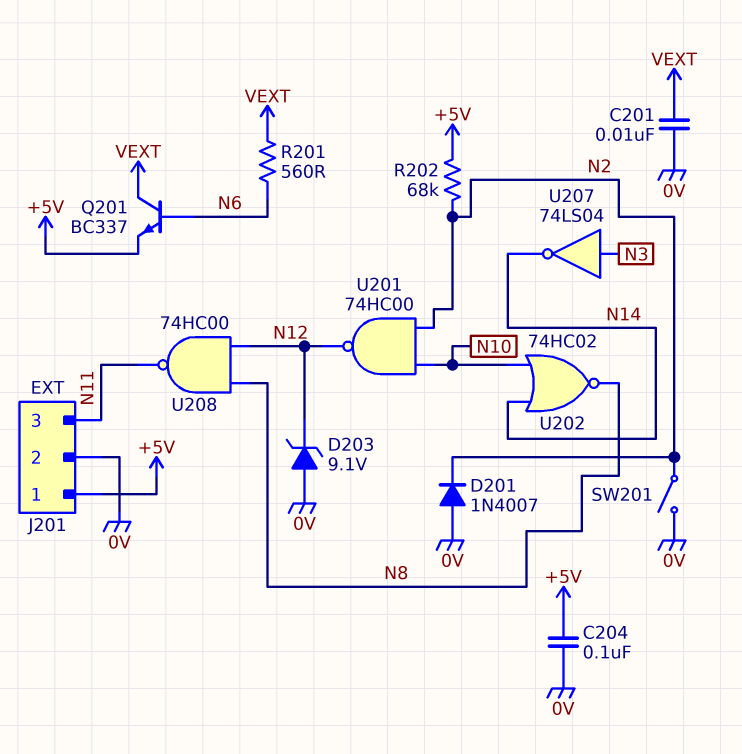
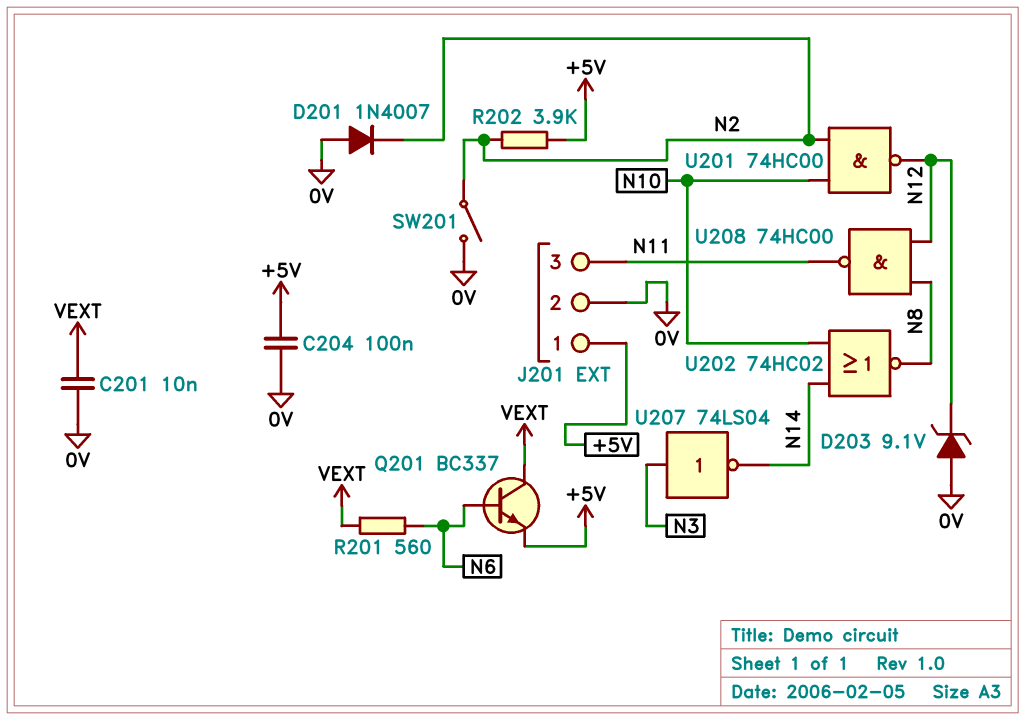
R202: 68k (+5V, N2) -> 3.9k (+5V, N2)

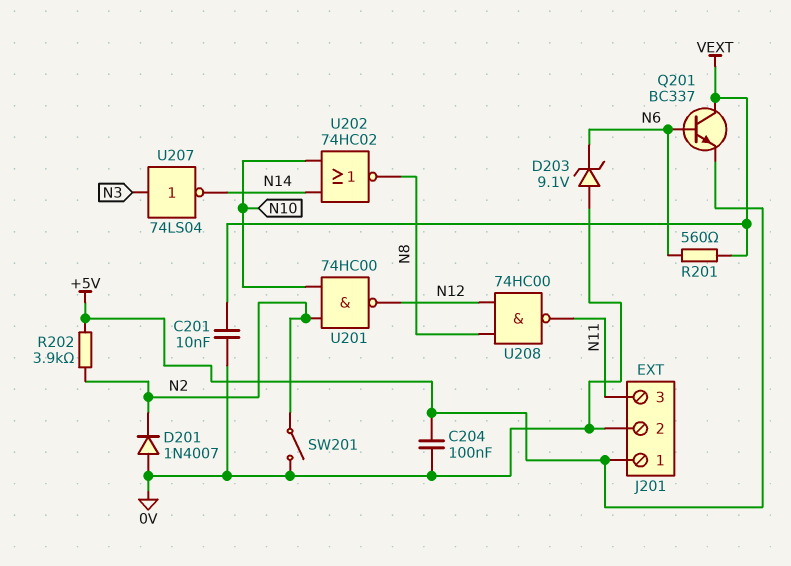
D203: zener 9.1V (A 0V, K N12) -> zener 9.1V (A 0V, K N6)

